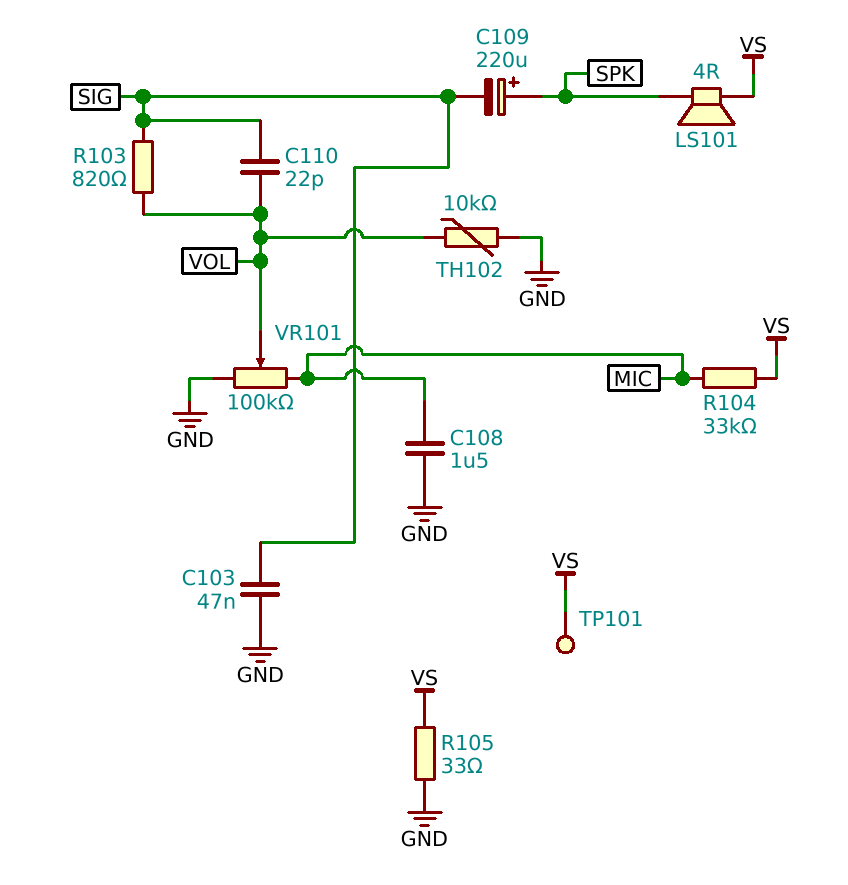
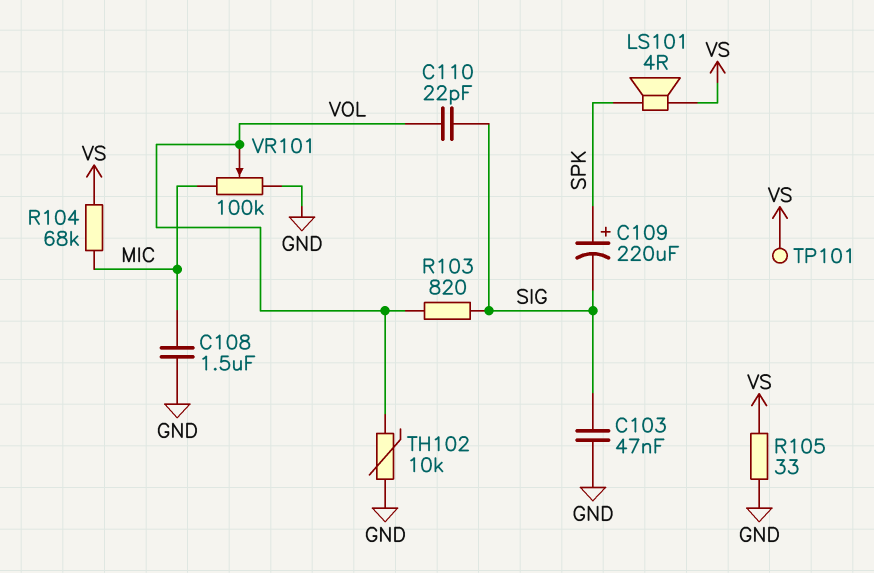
R104: 33k (MIC, VS) -> 68k (MIC, VS)

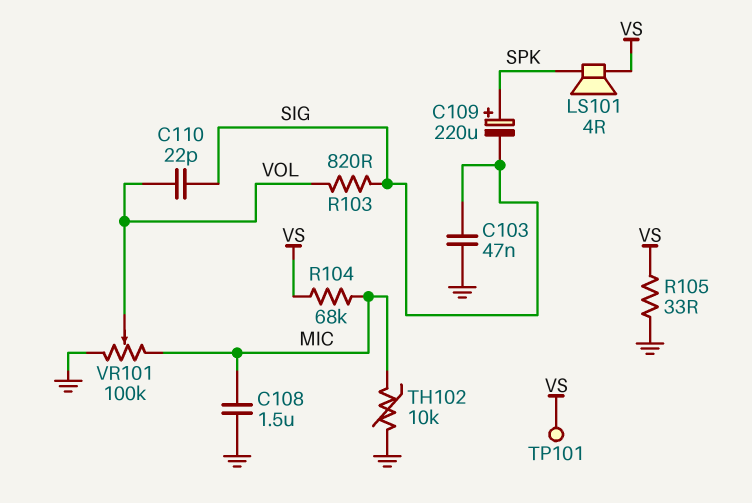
TH102: 10k (GND, VOL) -> 10k (GND, MIC)

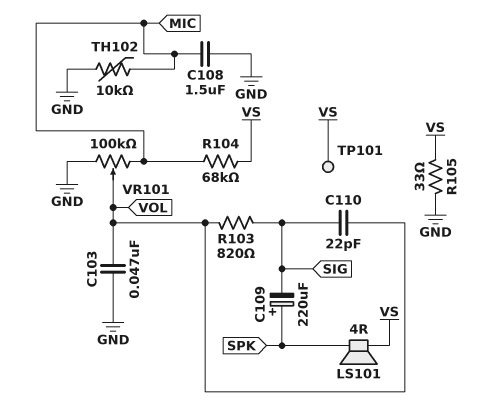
C103: 47nF (GND, SIG) -> 47nF (GND, VOL)

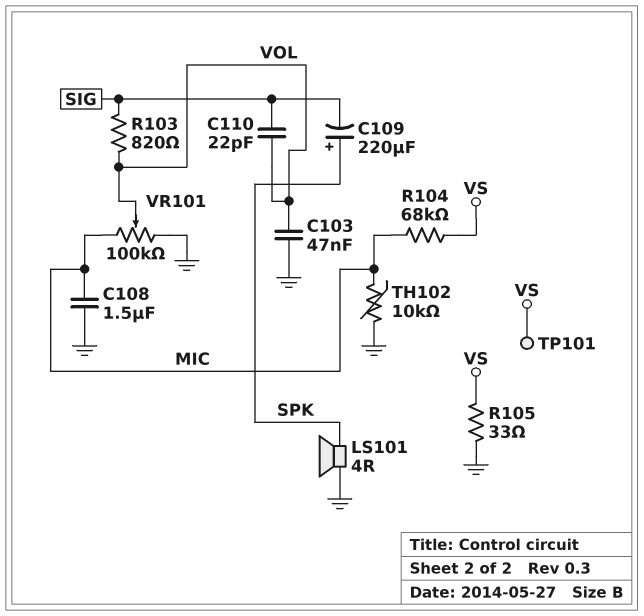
LS101: speaker 4R (SPK, VS) -> speaker 4R (GND, SPK)

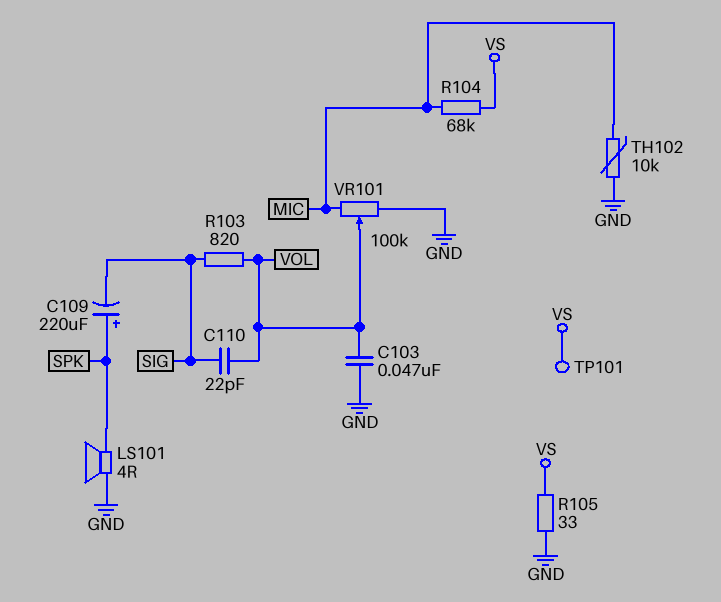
C108: 1.5uF (GND, MIC) -> none

